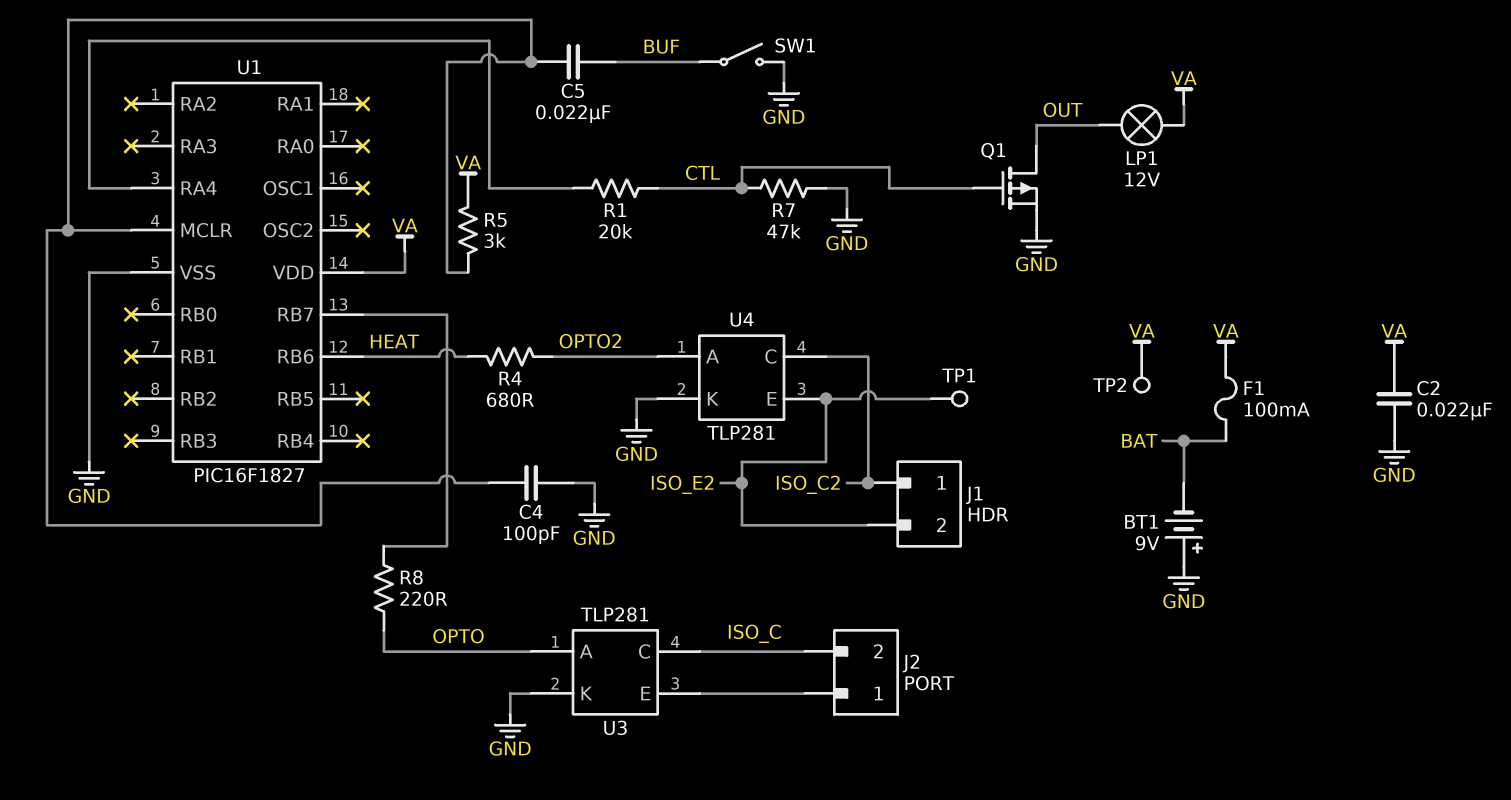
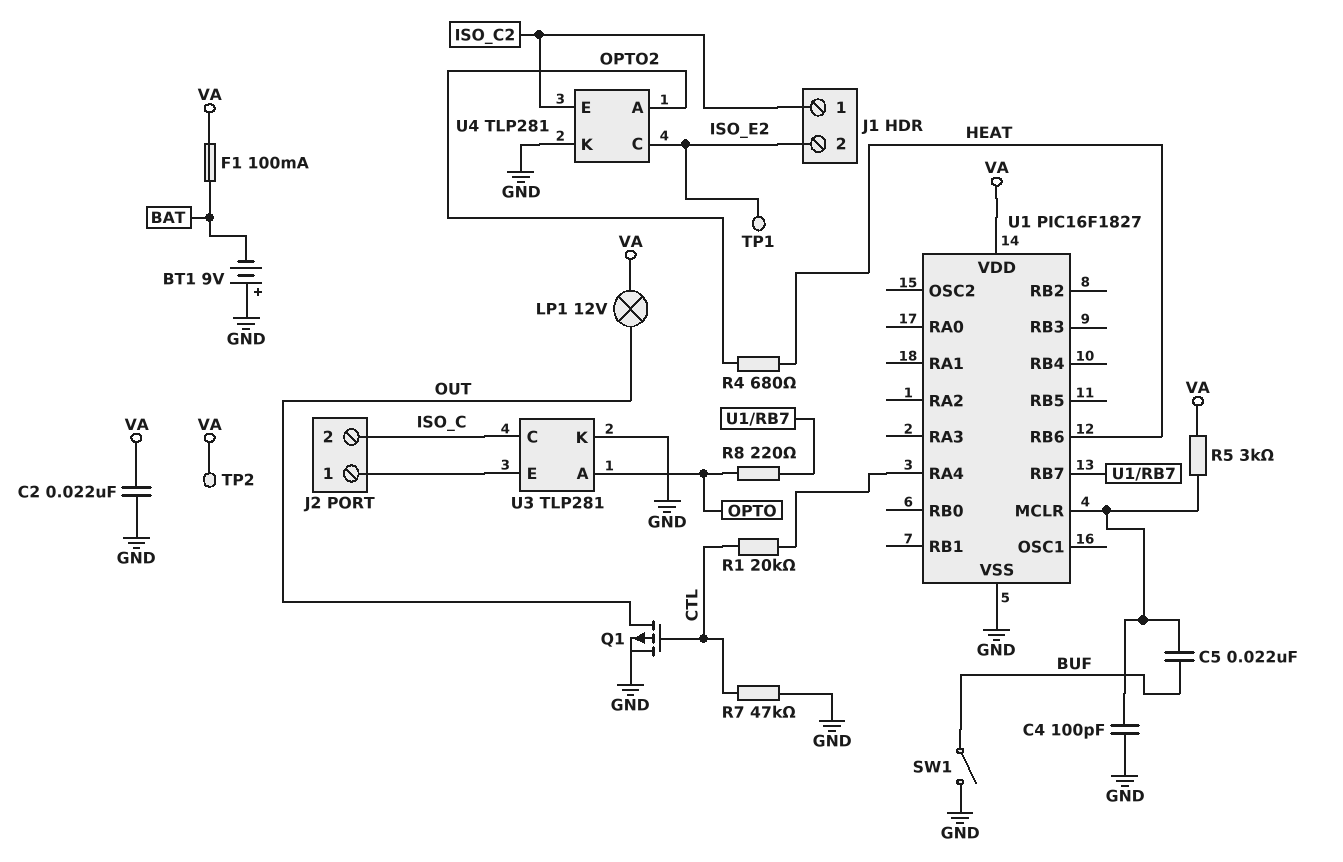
U4 pin C: ISO_C2 -> ISO_E2
U4 pin E: ISO_E2 -> ISO_C2

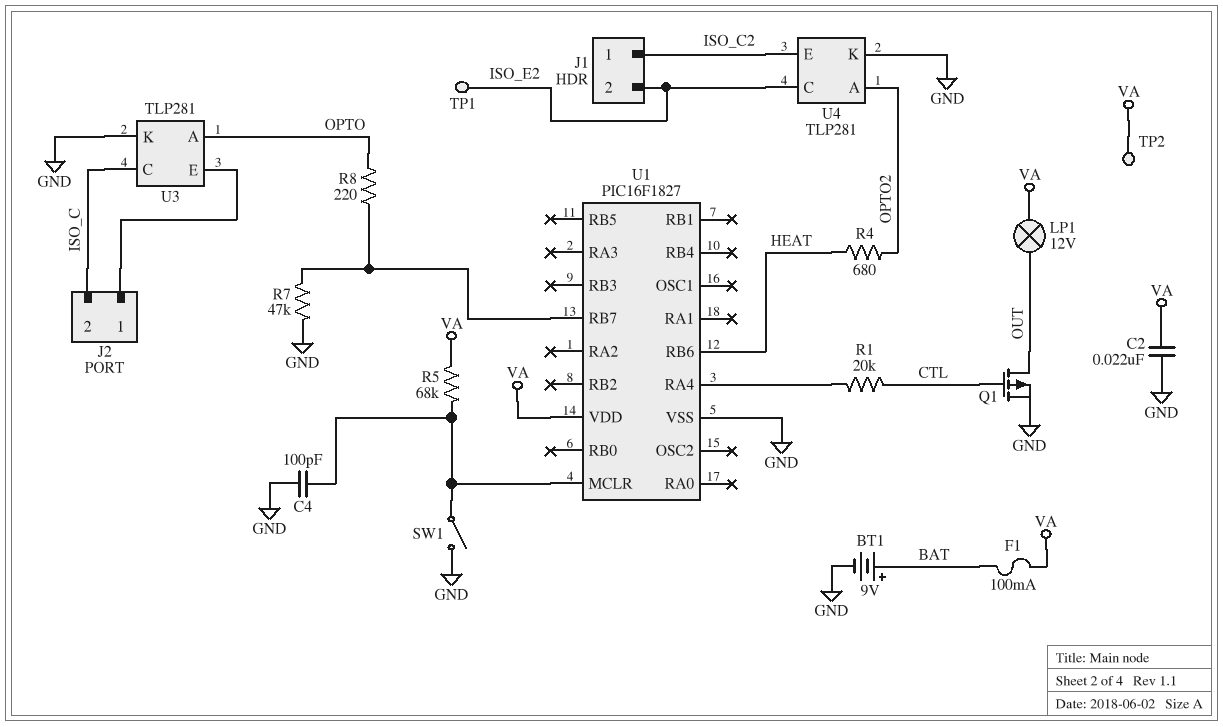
BT1: 9V (plus GND, minus BAT) -> 9V (plus BAT, minus GND)
C5: 22nF (BUF, U1/MCLR) -> none
R5: 3k (U1/MCLR, VA) -> 68k (U1/MCLR, VA)
R7: 47k (CTL, GND) -> 47k (GND, U1/RB7)
SW1: switch (BUF, GND) -> switch (GND, U1/MCLR)

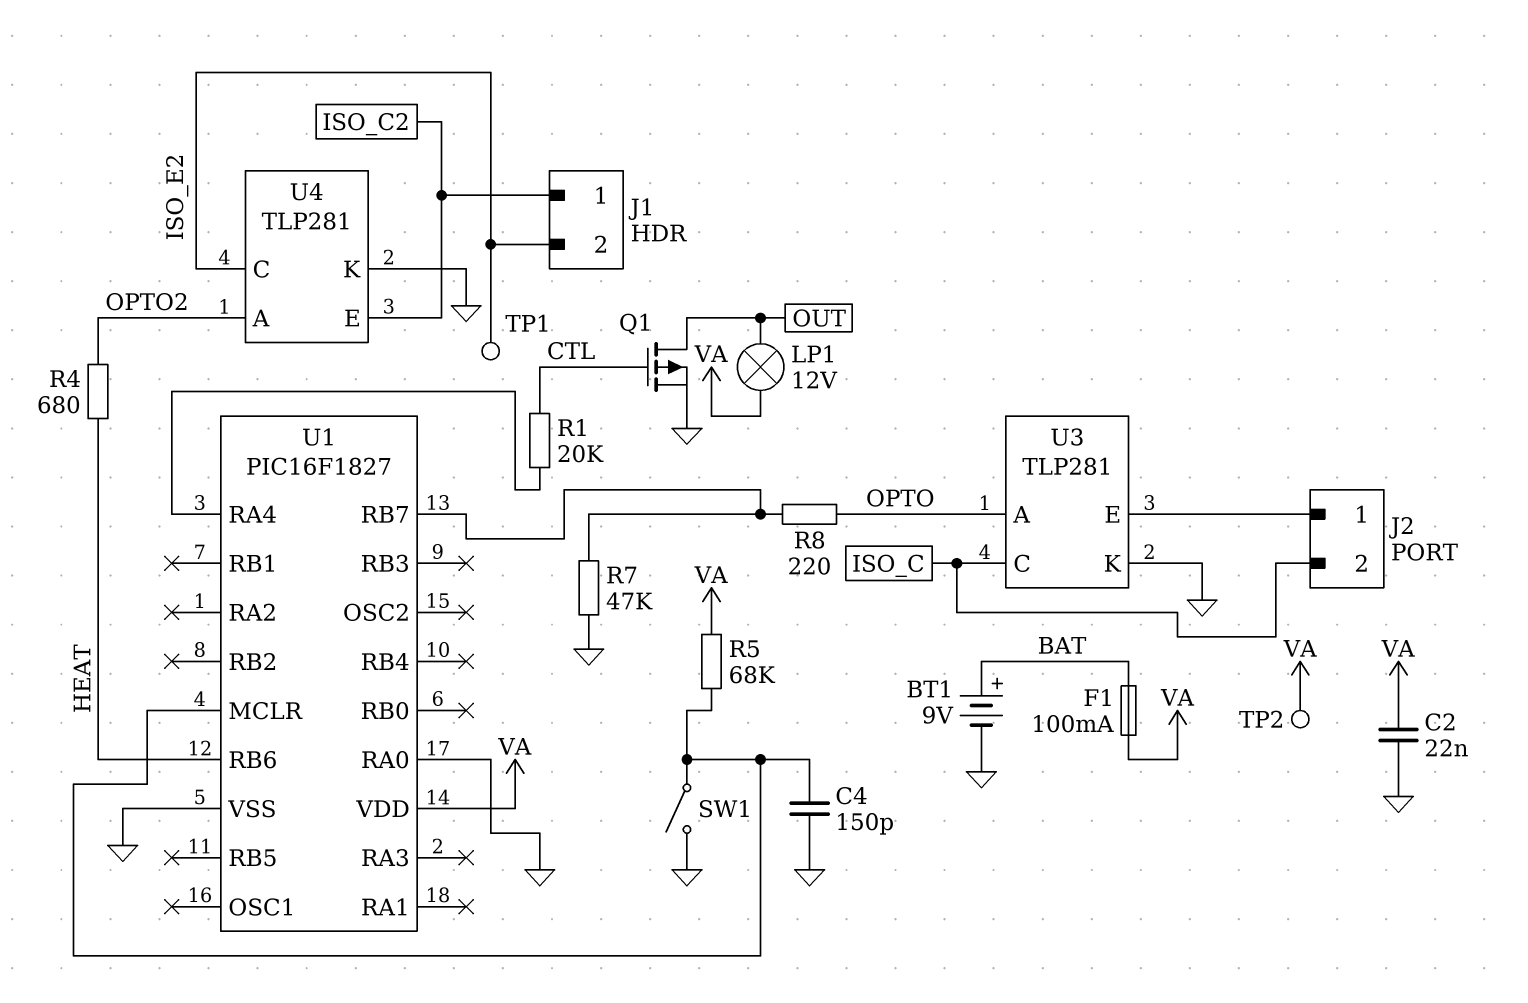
C4: 100pF (GND, U1/MCLR) -> 150pF (GND, U1/MCLR)
U1 pin RA0: none -> GND

